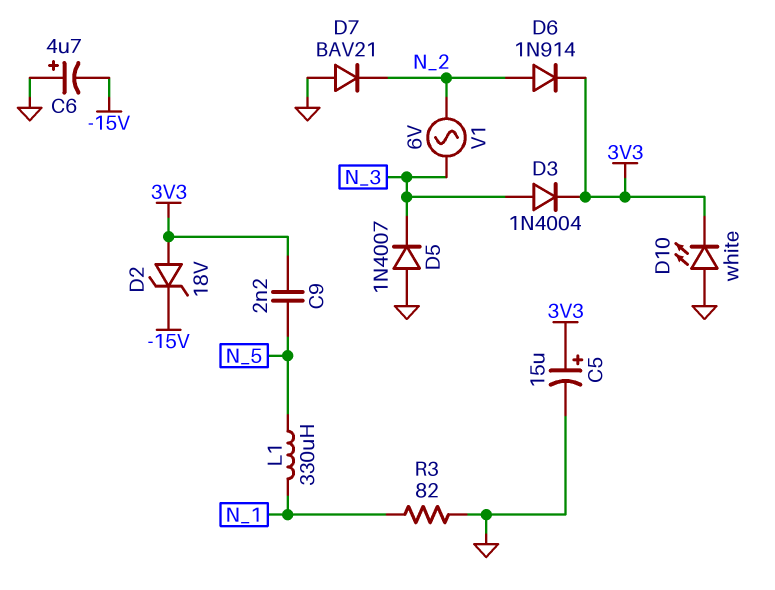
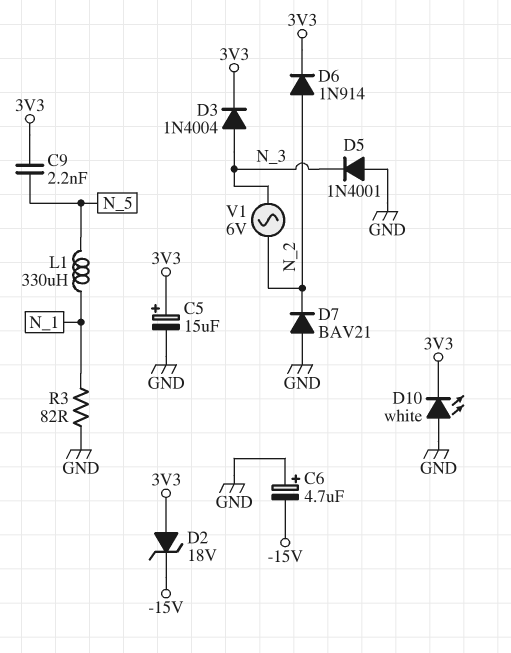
D5: diode 1N4007 (A GND, K N_3) -> diode 1N4001 (A GND, K N_3)

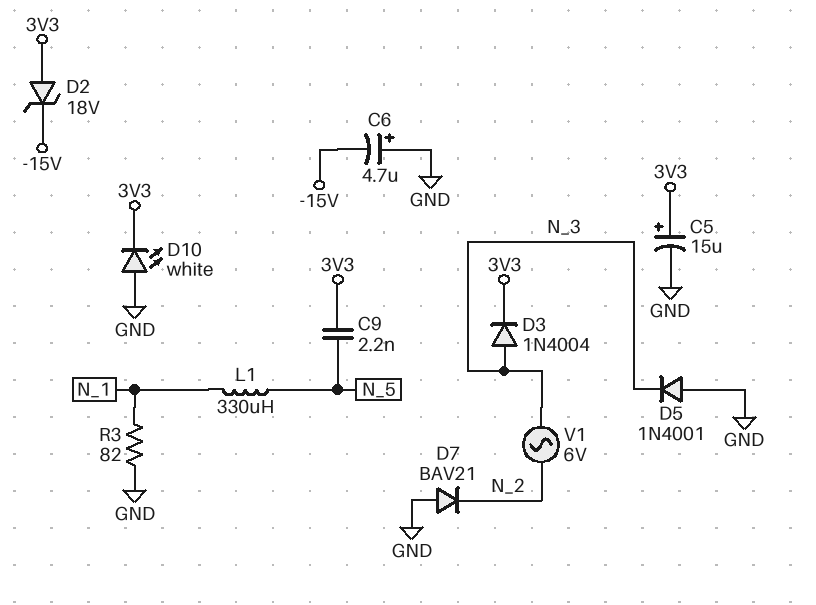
D6: diode 1N914 (A N_2, K 3V3) -> none

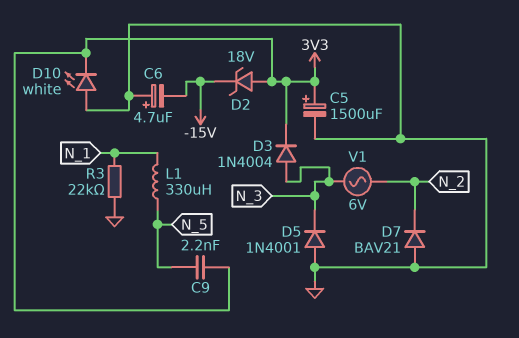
C5: 15uF (plus 3V3, minus GND) -> 1500uF (plus 3V3, minus GND)
R3: 82 (GND, N_1) -> 22k (GND, N_1)

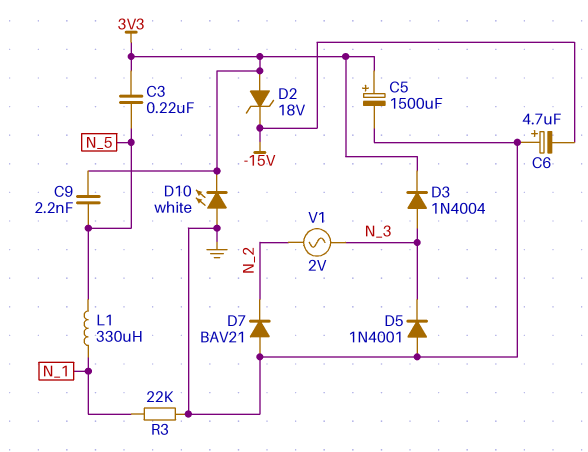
C3: none -> 220nF (3V3, N_5)
V1: AC 6V (N_2, N_3) -> AC 2V (N_2, N_3)

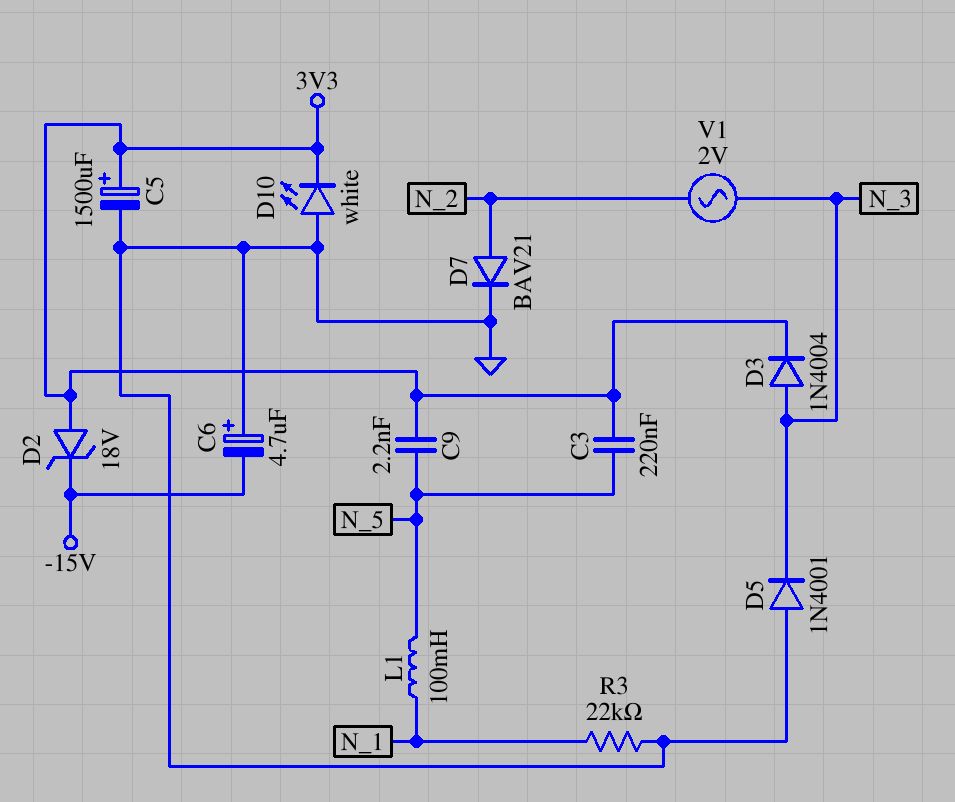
D7: diode BAV21 (A GND, K N_2) -> diode BAV21 (A N_2, K GND)
L1: 330uH (N_1, N_5) -> 100mH (N_1, N_5)

